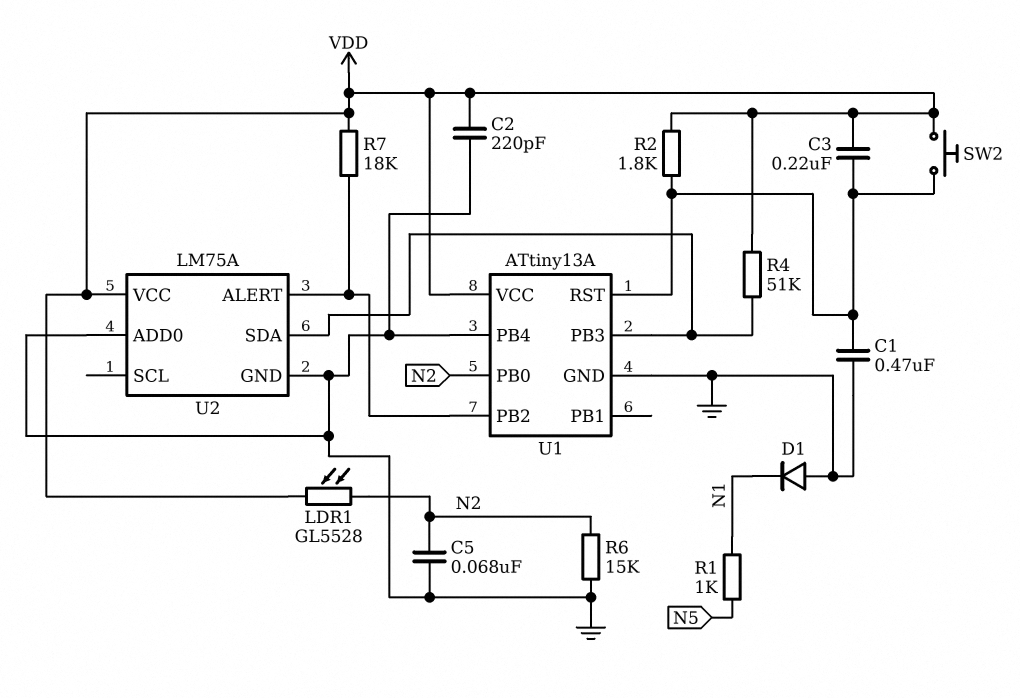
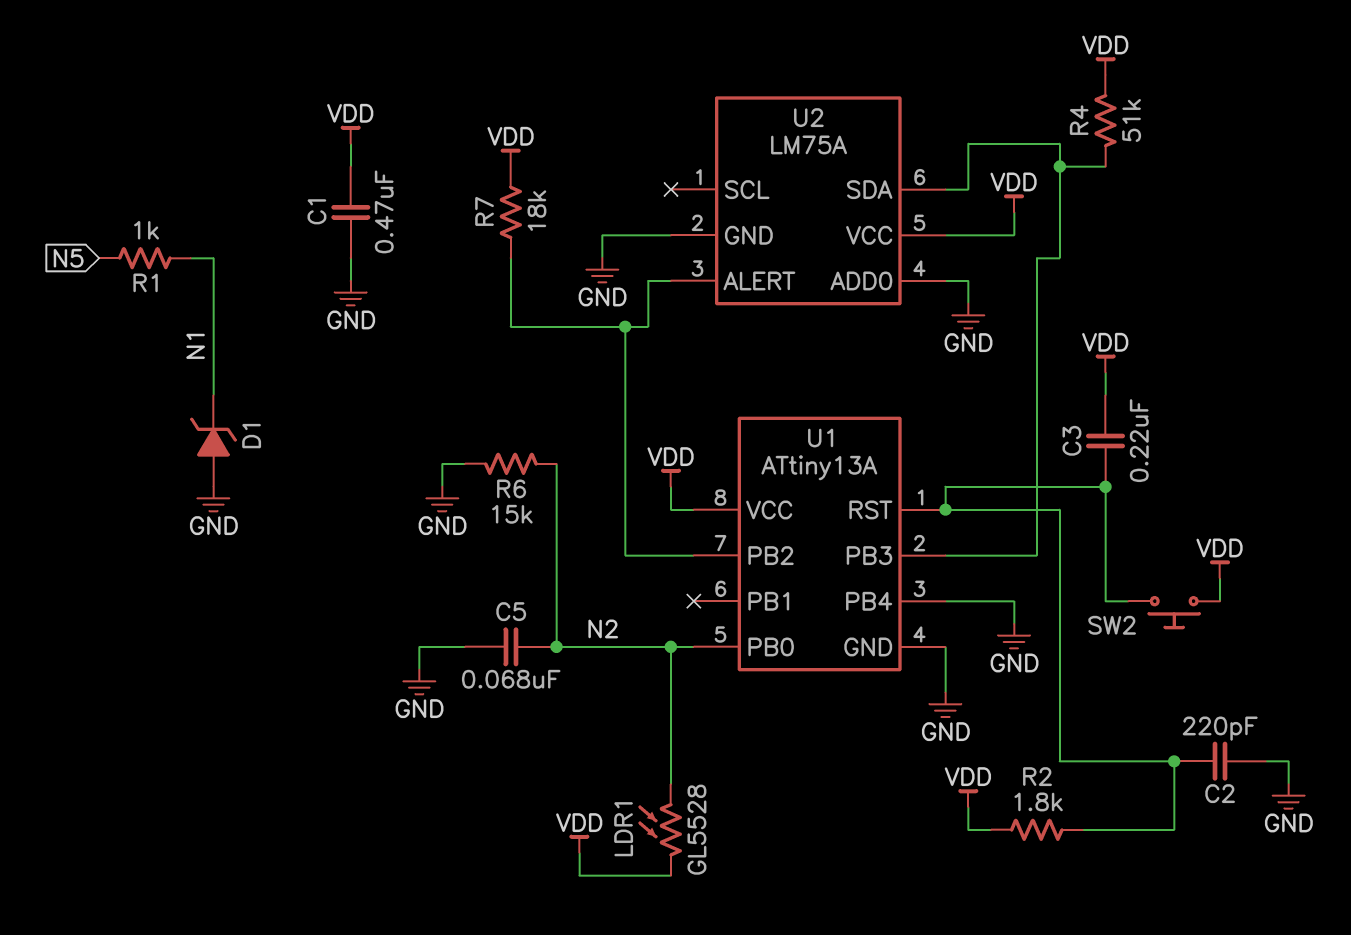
C1: 470nF (GND, U1/RST) -> 470nF (GND, VDD)
C2: 220pF (GND, VDD) -> 220pF (GND, U1/RST)
D1: diode (A GND, K N1) -> zener (A GND, K N1)

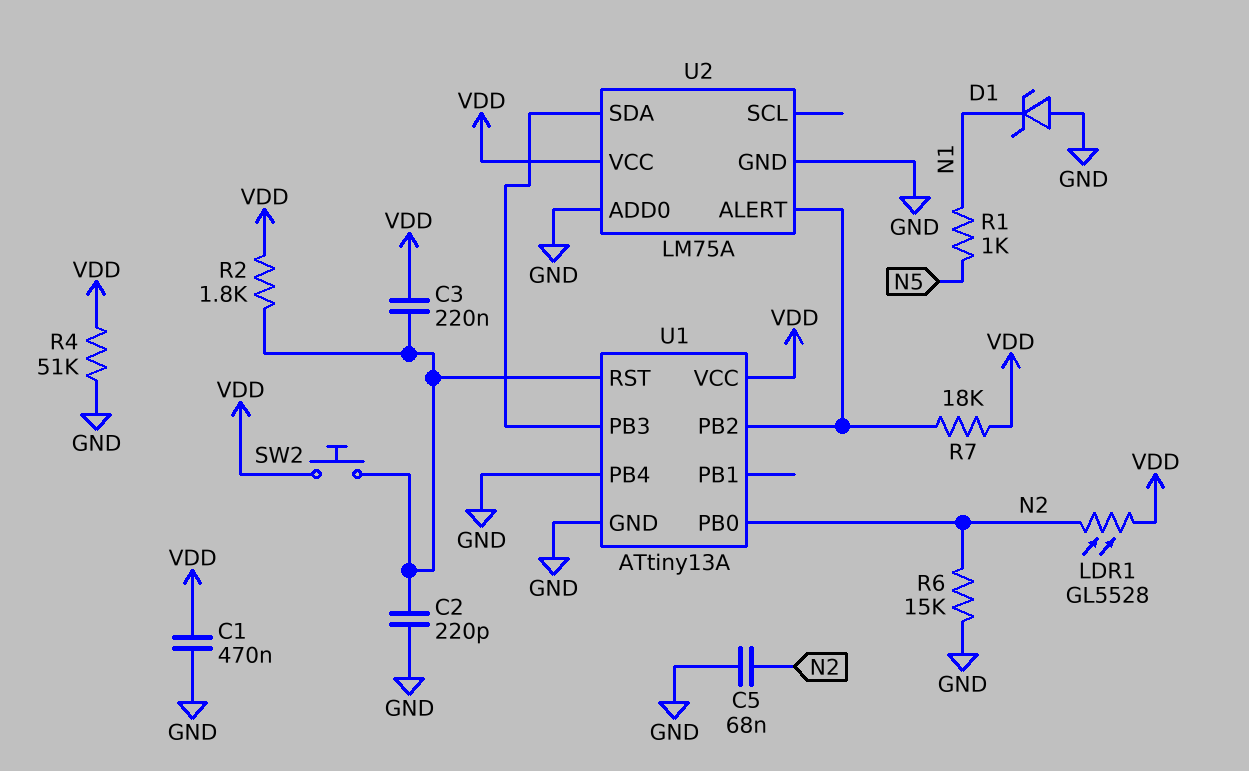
R4: 51k (U1/PB3, VDD) -> 51k (GND, VDD)

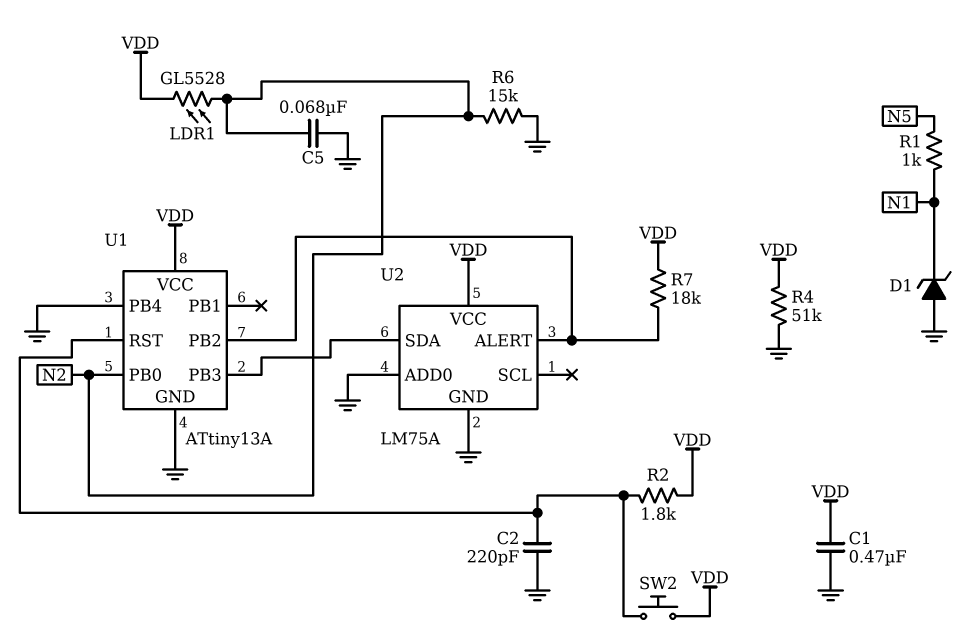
C3: 220nF (U1/RST, VDD) -> none

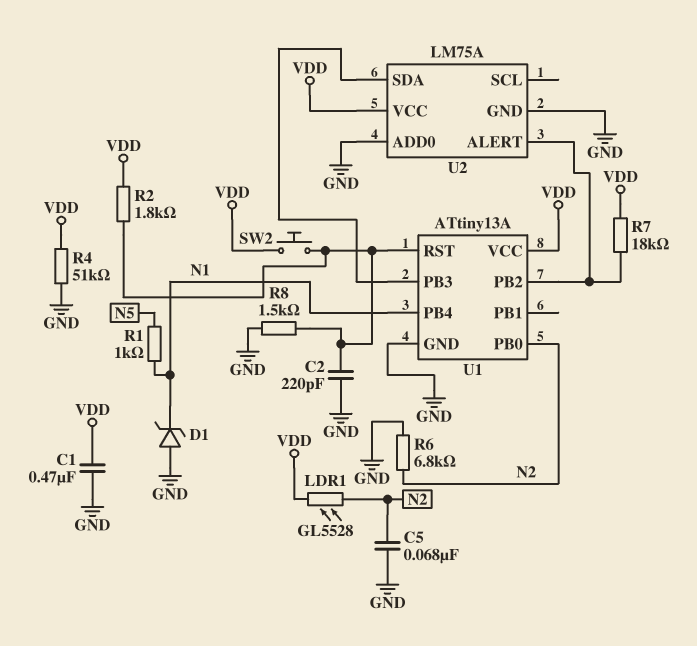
R6: 15k (GND, N2) -> 6.8k (GND, N2)
R8: none -> 1.5k (GND, U1/RST)
U1 pin PB4: GND -> N1

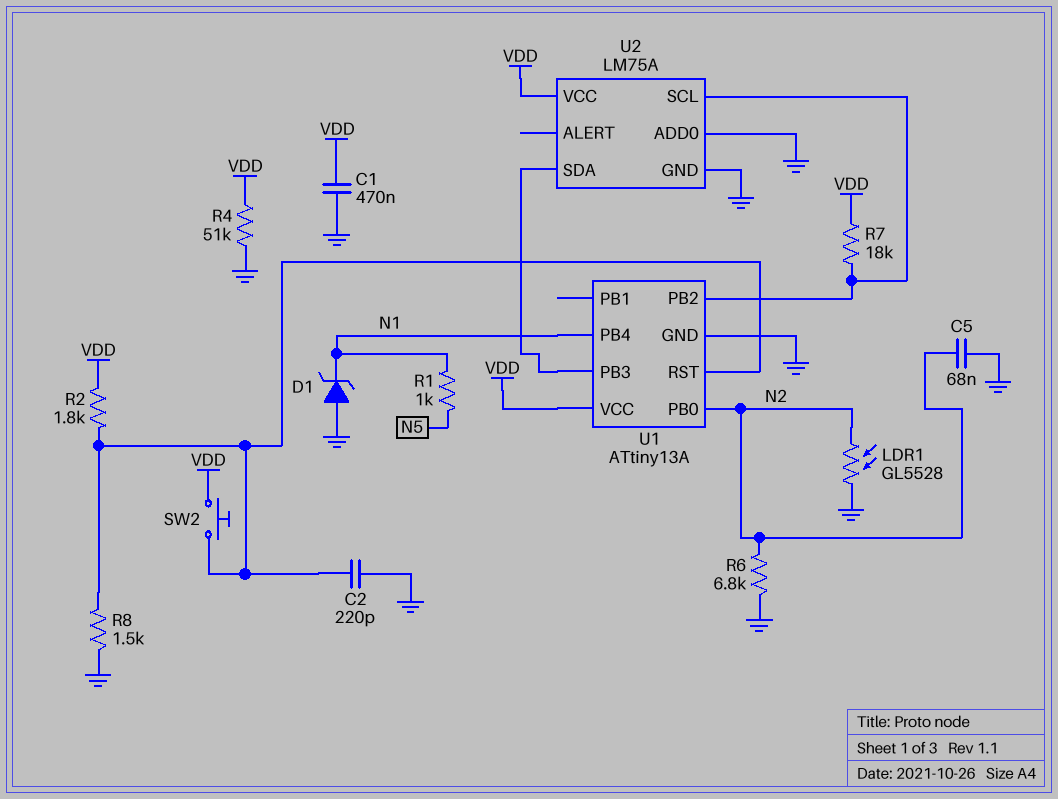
LDR1: GL5528 (N2, VDD) -> GL5528 (GND, N2)
U2 pin ALERT: U1/PB2 -> none
U2 pin SCL: none -> U1/PB2

